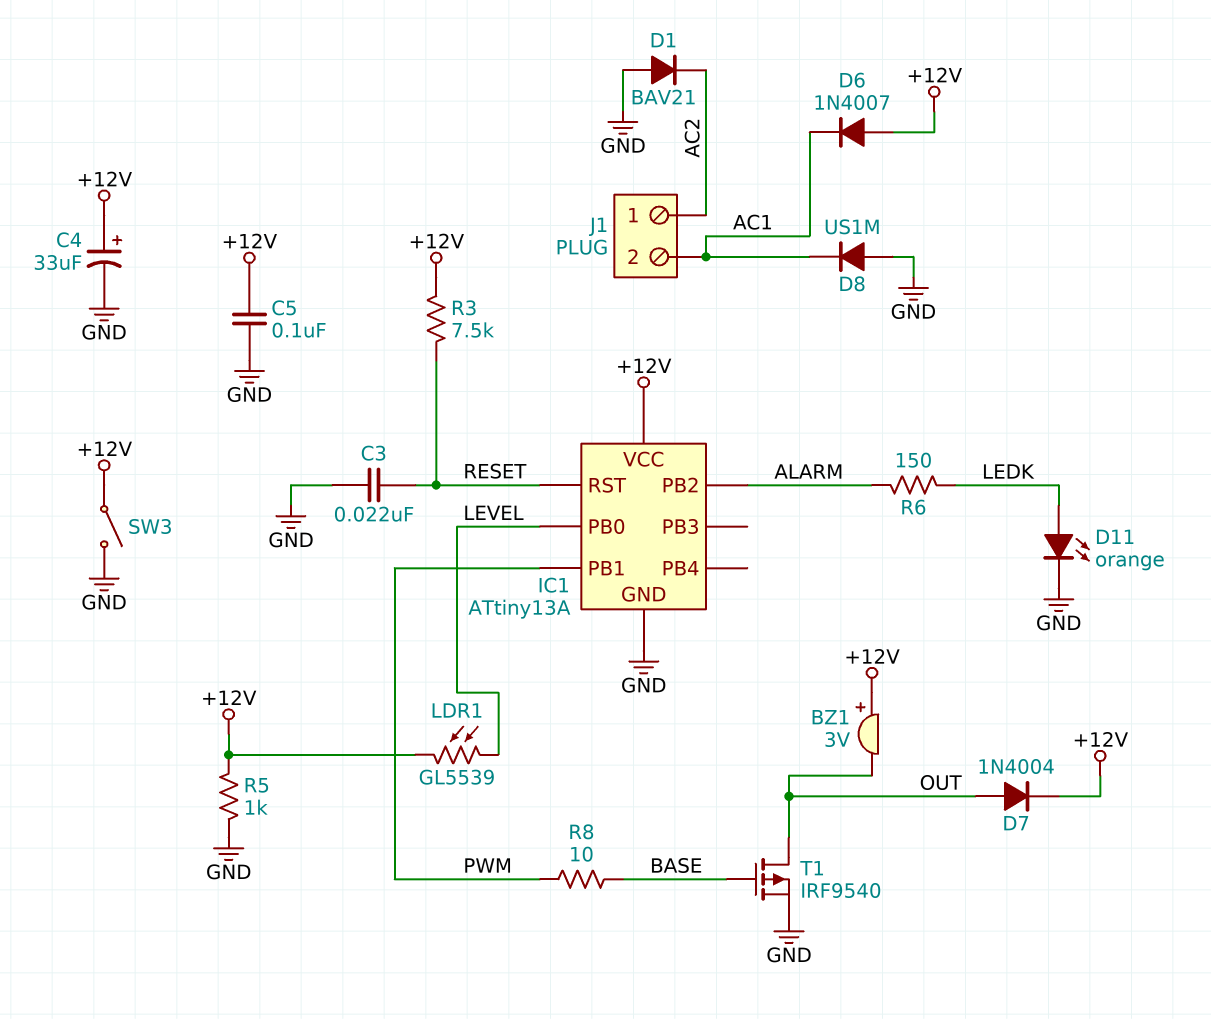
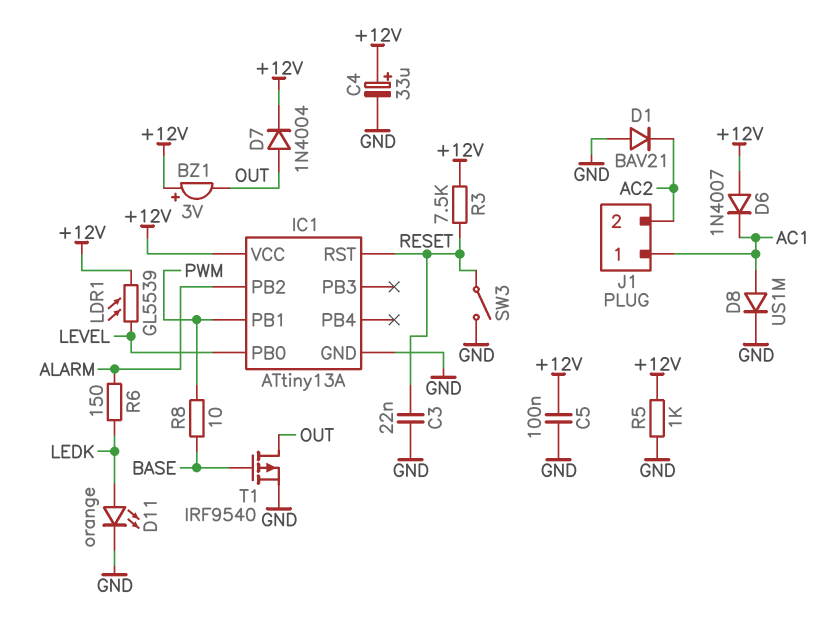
D8: diode US1M (A GND, K AC1) -> diode US1M (A AC1, K GND)
J1 pin 1: AC2 -> AC1
J1 pin 2: AC1 -> AC2
SW3: switch (+12V, GND) -> switch (GND, RESET)

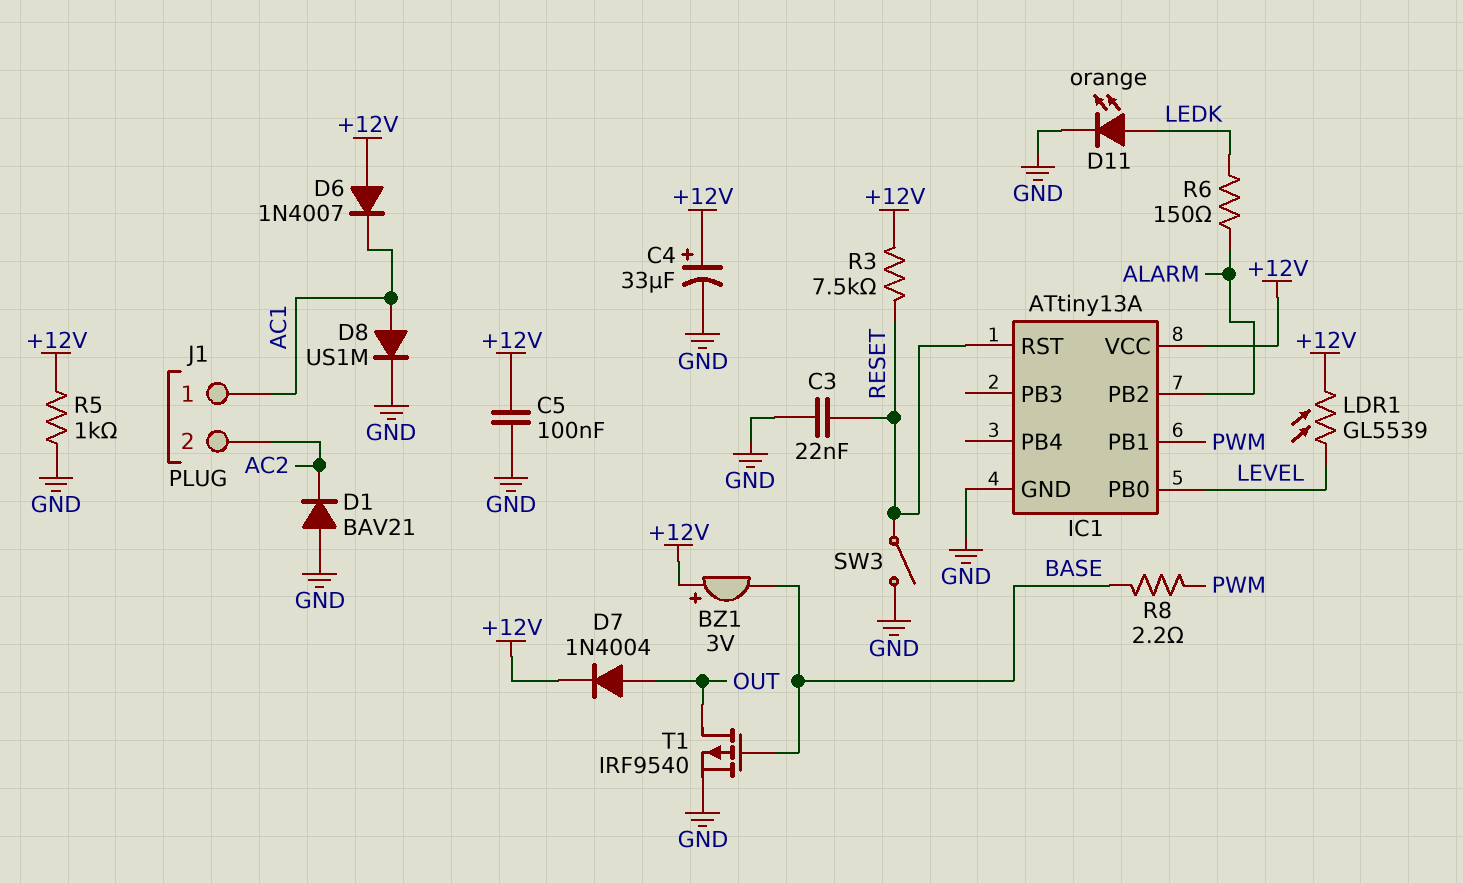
BZ1: buzzer 3V (plus +12V, minus OUT) -> buzzer 3V (plus +12V, minus BASE)
R8: 10 (BASE, PWM) -> 2.2 (BASE, PWM)

